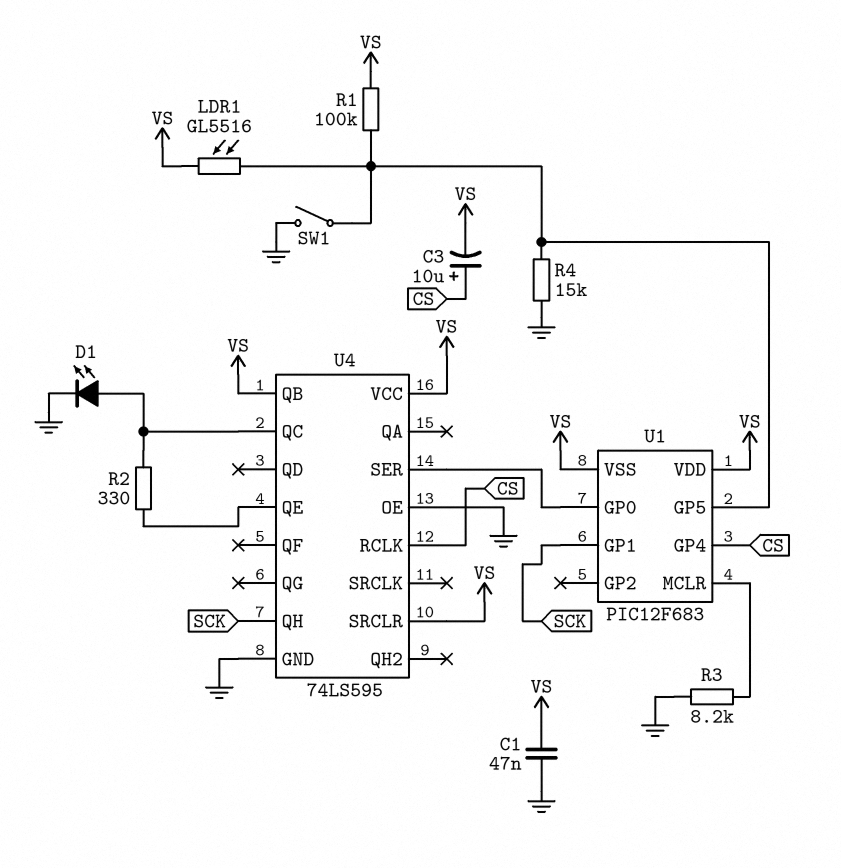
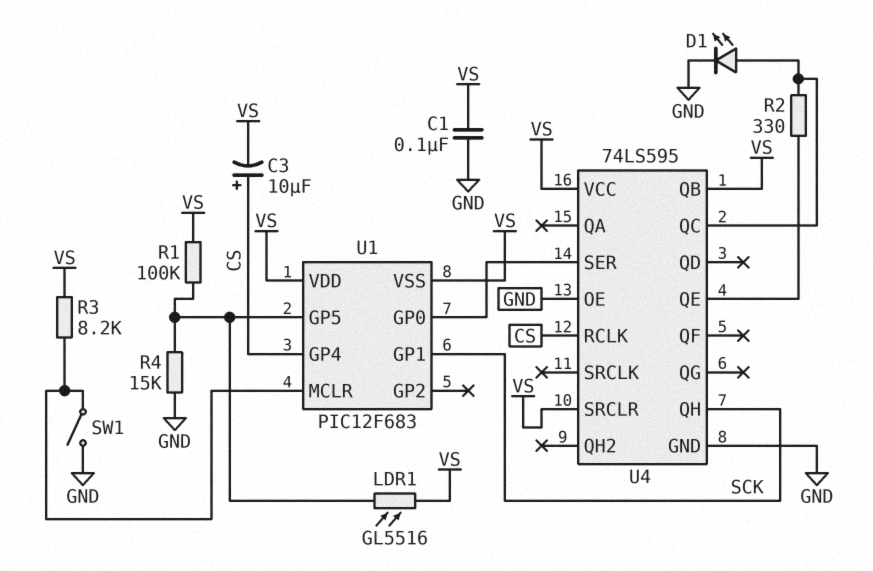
C1: 47nF (GND, VS) -> 100nF (GND, VS)
R3: 8.2k (GND, U1/MCLR) -> 8.2k (U1/MCLR, VS)
SW1: switch (GND, U1/GP5) -> switch (GND, U1/MCLR)

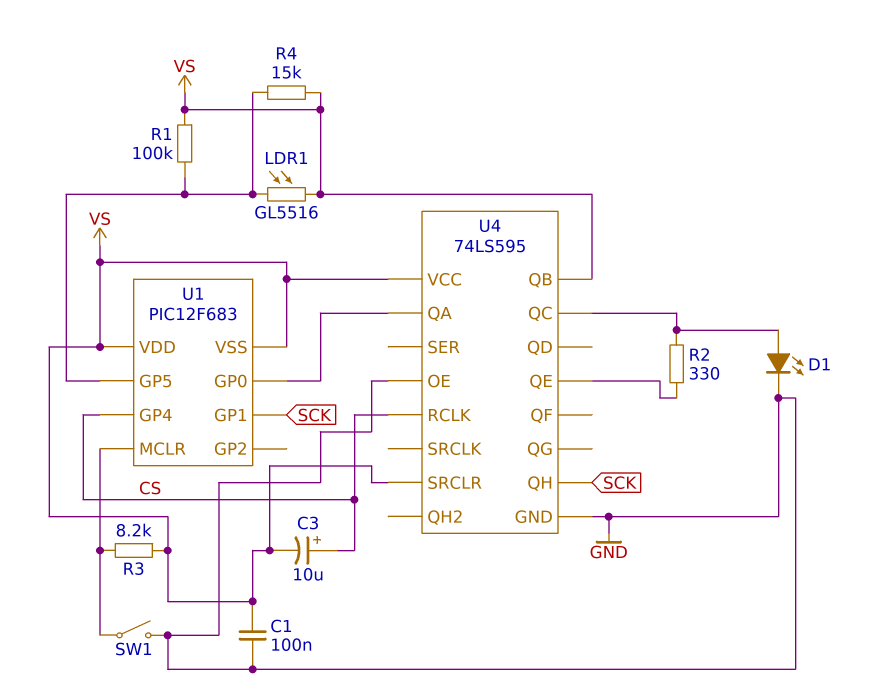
R4: 15k (GND, U1/GP5) -> 15k (U1/GP5, VS)
U4 pin QA: none -> U1/GP0
U4 pin SER: U1/GP0 -> none

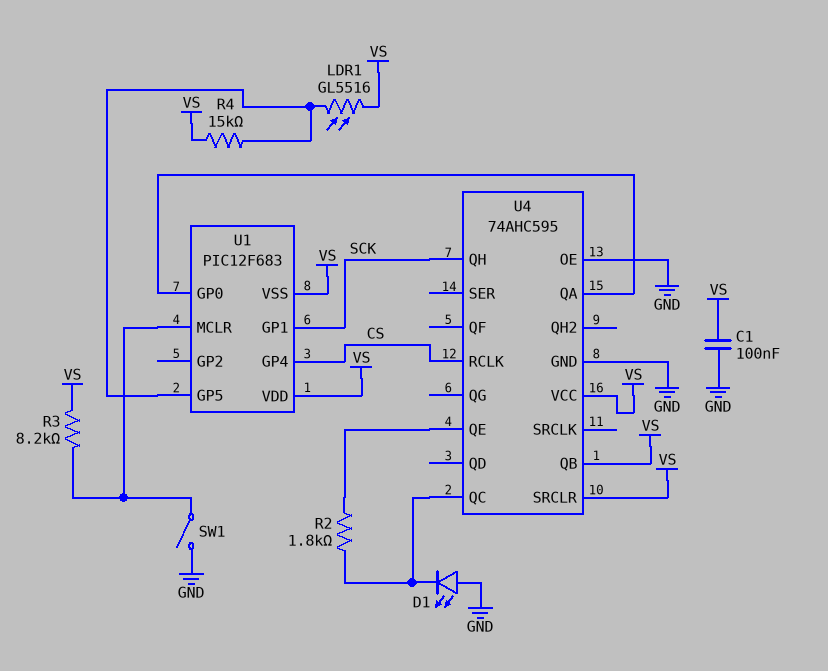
C3: 10uF (plus CS, minus VS) -> none
D1: LED (A U4/QC, K GND) -> LED (A GND, K U4/QC)
R1: 100k (U1/GP5, VS) -> none
R2: 330 (U4/QC, U4/QE) -> 1.8k (U4/QC, U4/QE)
U4: 74LS595 -> 74AHC595

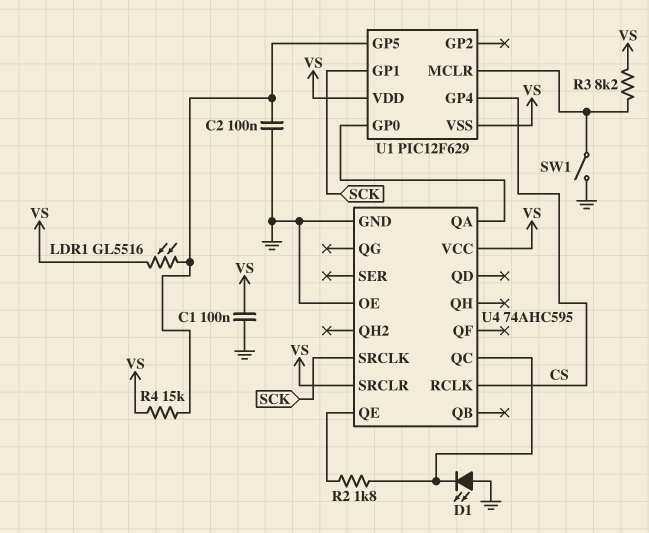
C2: none -> 100nF (GND, U1/GP5)
U1: PIC12F683 -> PIC12F629
U4 pin QB: VS -> none
U4 pin QH: SCK -> none
U4 pin SRCLK: none -> SCK

